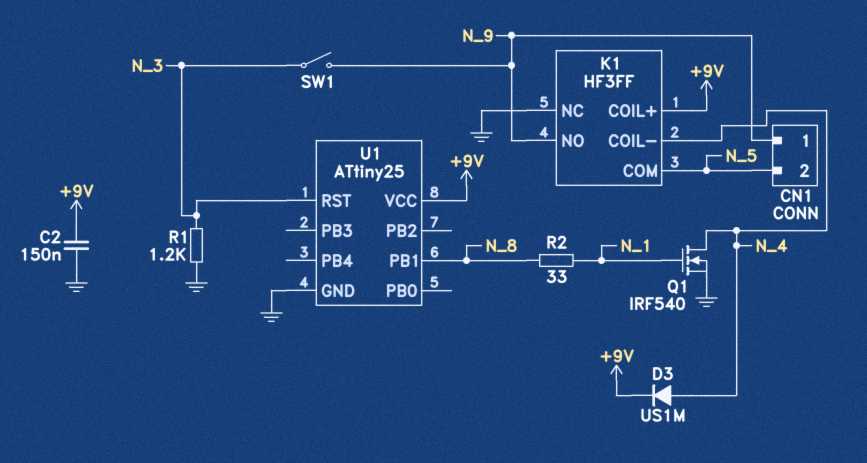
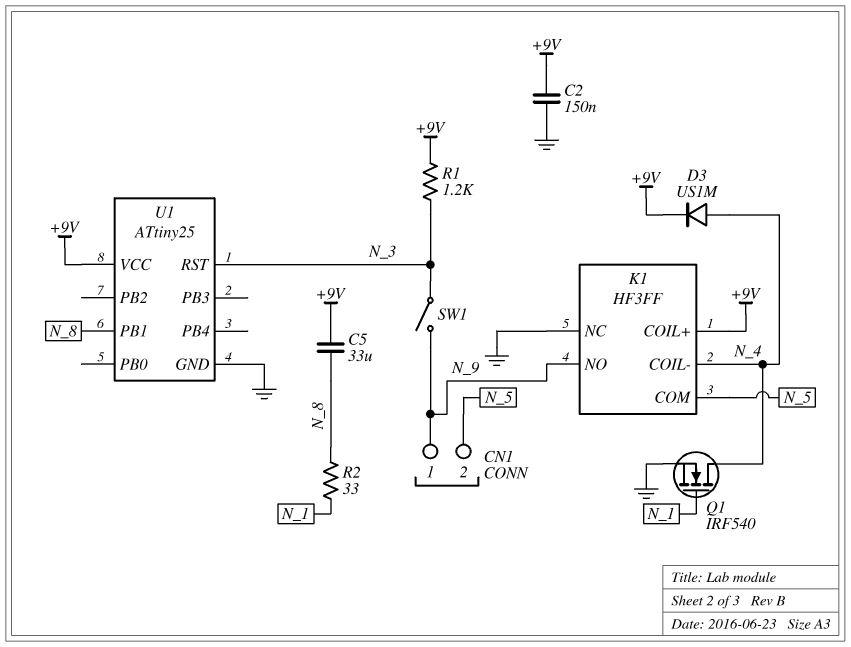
C5: none -> 33uF (+9V, N_8)
R1: 1.2k (GND, N_3) -> 1.2k (+9V, N_3)

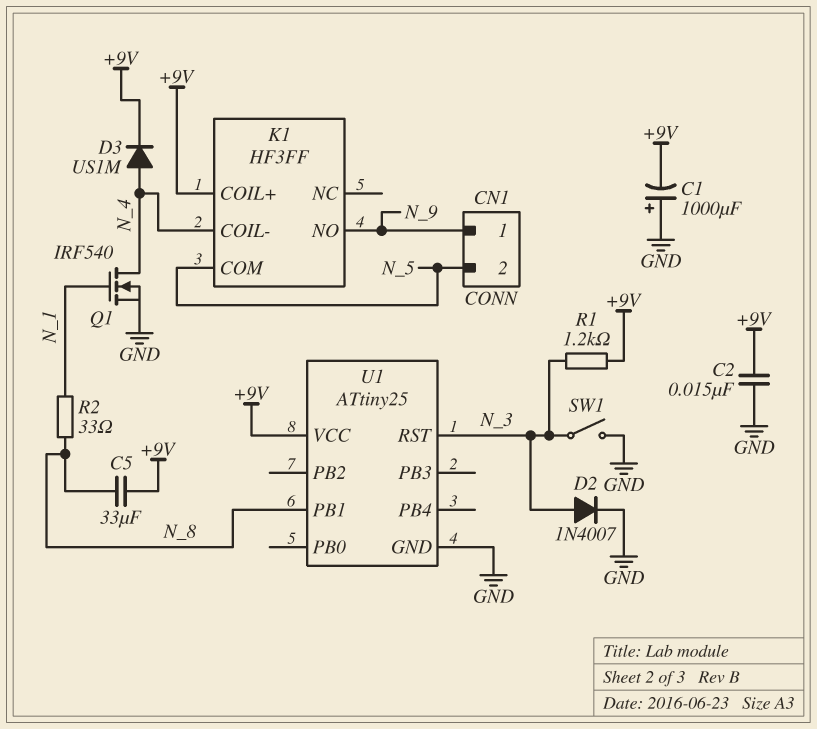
C1: none -> 1000uF (plus GND, minus +9V)
C2: 150nF (+9V, GND) -> 15nF (+9V, GND)
D2: none -> diode 1N4007 (A N_3, K GND)
K1 pin NC: GND -> none
SW1: switch (N_3, N_9) -> switch (GND, N_3)

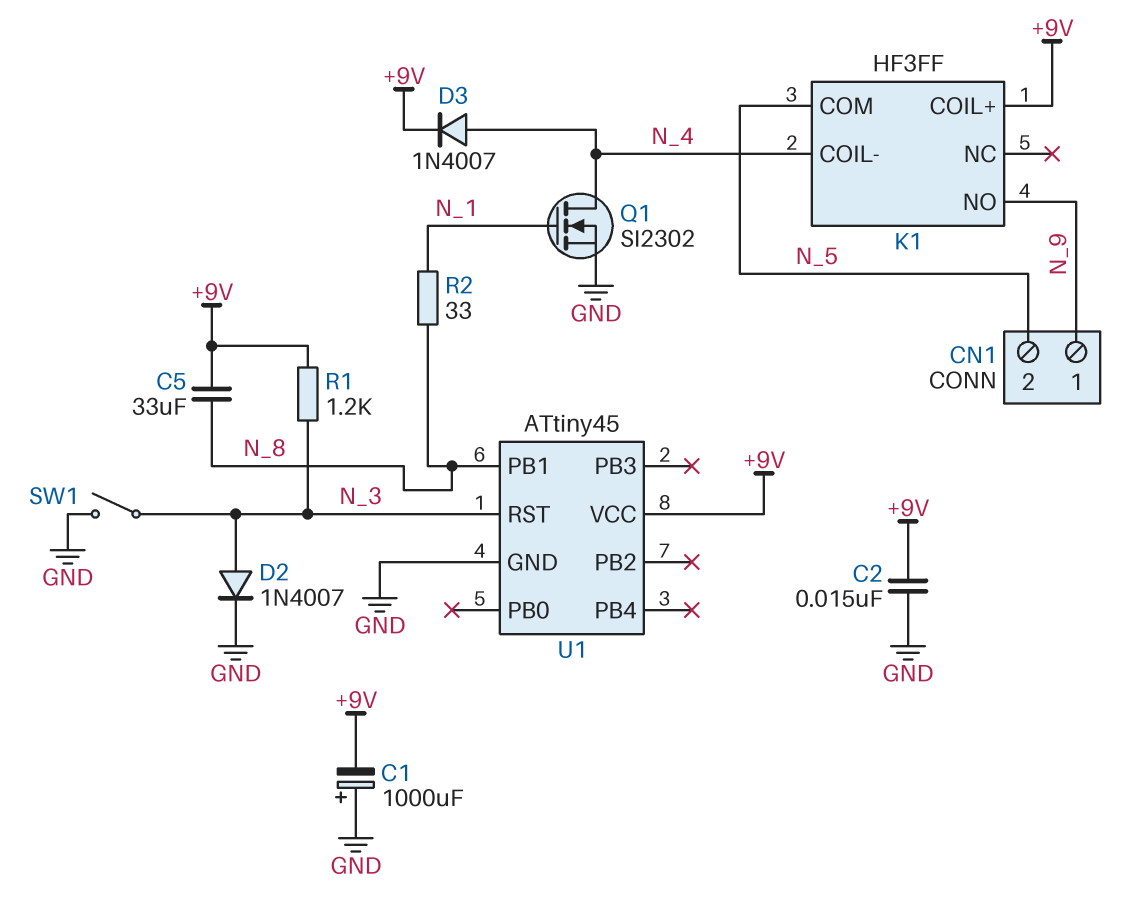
D3: diode US1M (A N_4, K +9V) -> diode 1N4007 (A N_4, K +9V)
Q1: NMOS IRF540 (G N_1, D N_4, S GND) -> NMOS SI2302 (G N_1, D N_4, S GND)
U1: ATtiny25 -> ATtiny45

